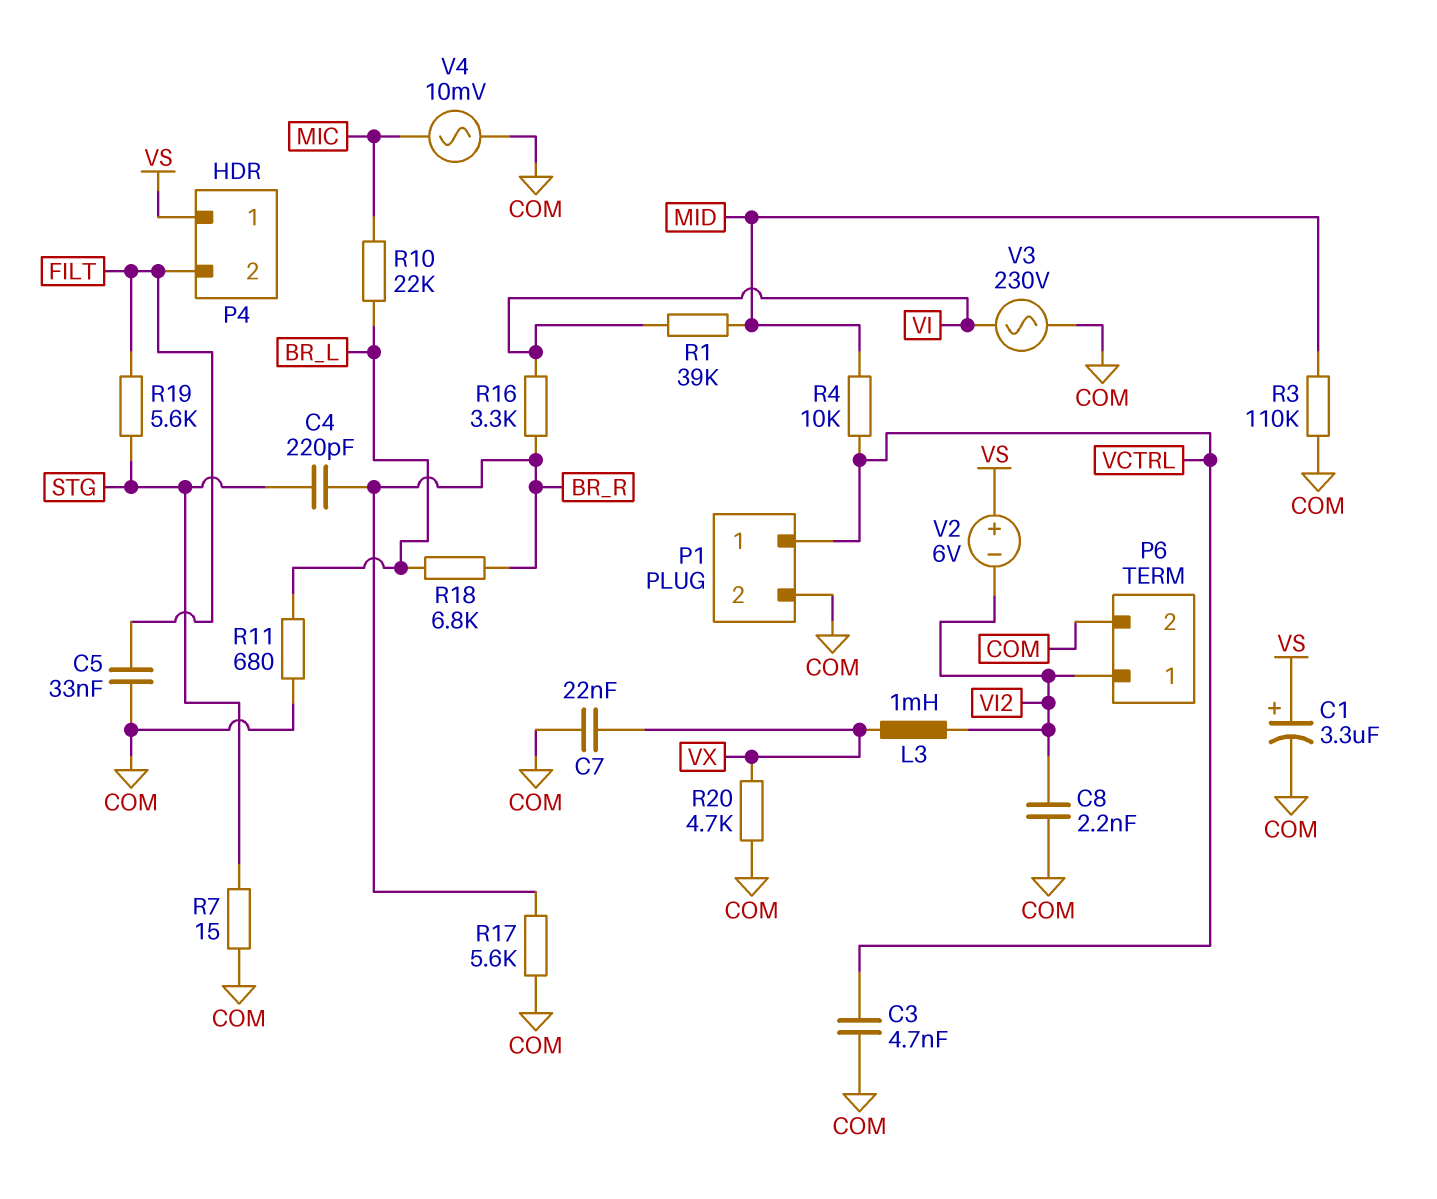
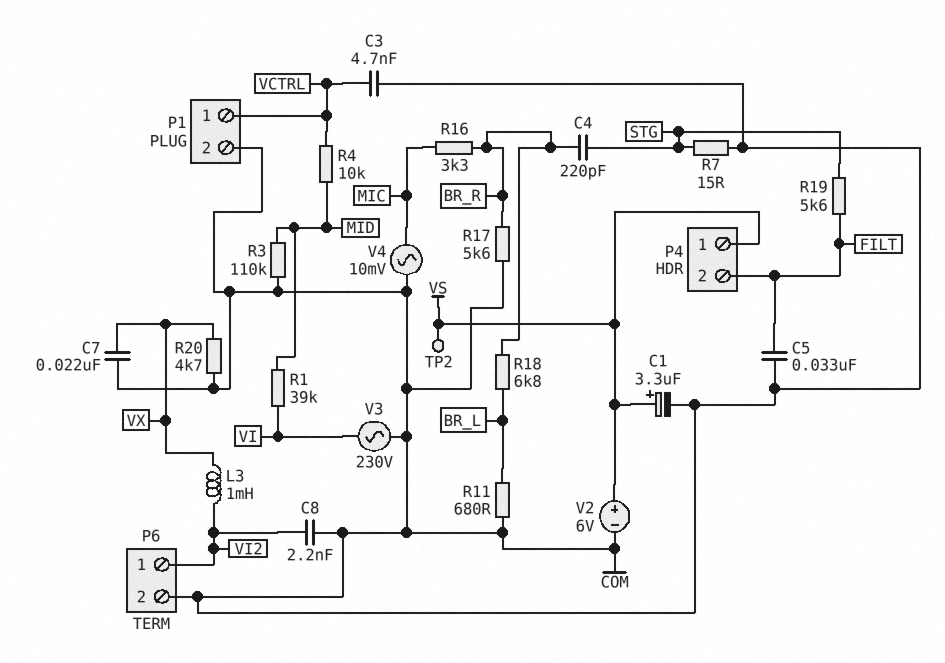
R10: 22k (BR_L, MIC) -> none
R16: 3.3k (BR_R, VI) -> 3.3k (BR_R, MIC)
TP2: none -> test point (VS)
V2: 6V (plus VS, minus VI2) -> 6V (plus VS, minus COM)

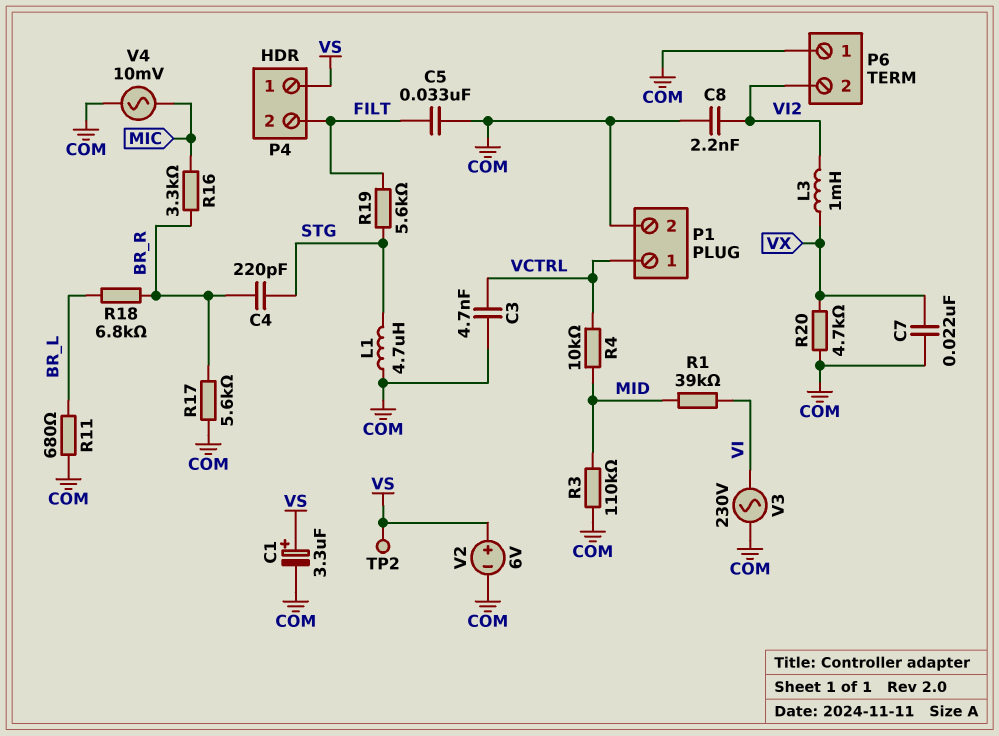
L1: none -> 4.7uH (COM, STG)
P6 pin 1: VI2 -> COM
P6 pin 2: COM -> VI2
R7: 15 (COM, STG) -> none

